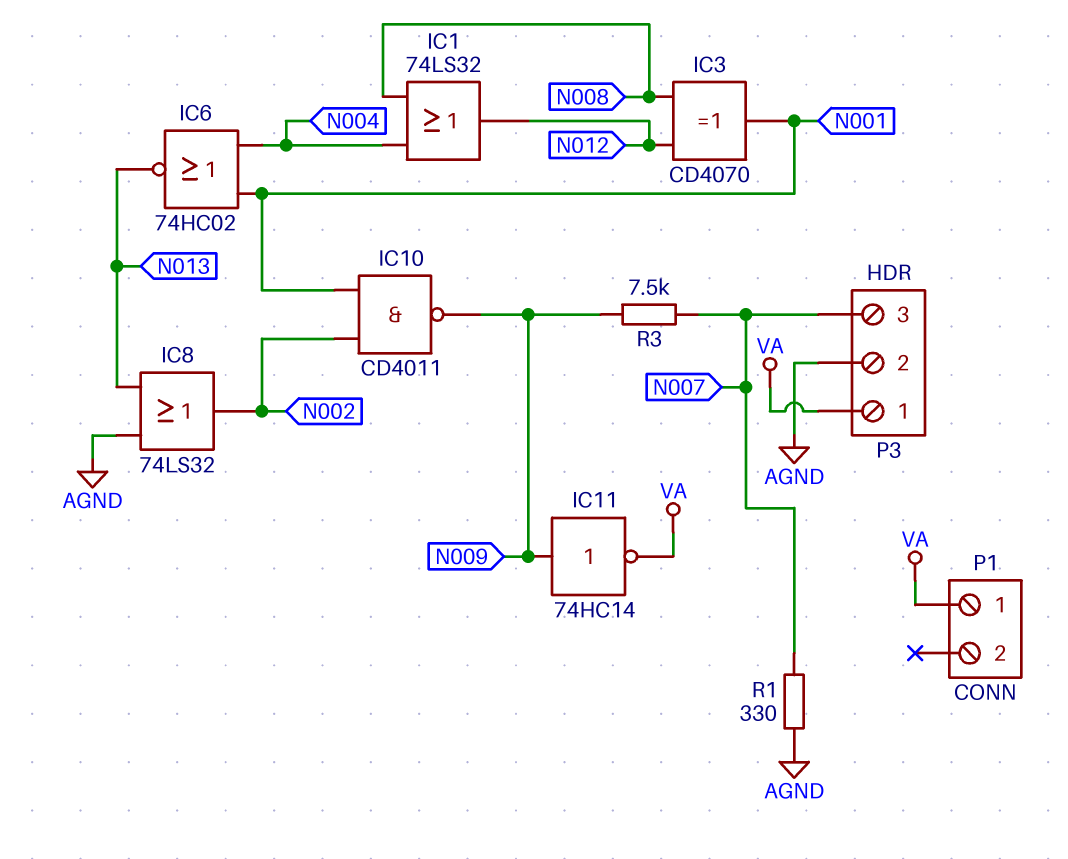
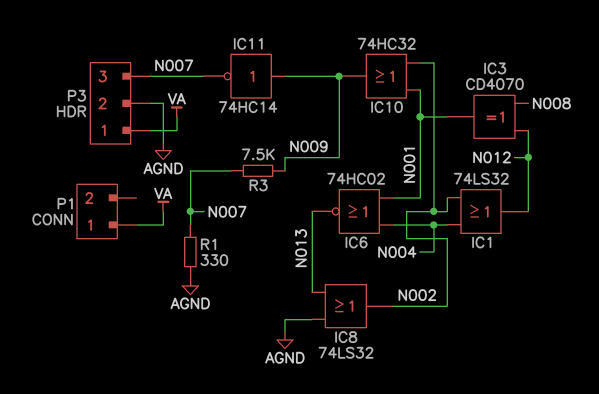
IC1: OR 74LS32 (in N004, in N008, out N012) -> OR 74LS32 (in N002, in N004, out N012)
IC10: NAND CD4011 (in N001, in N002, out N009) -> OR 74HC32 (in N001, in N002, out N009)
IC11: NOT 74HC14 (in N009, out VA) -> NOT 74HC14 (in N009, out N007)

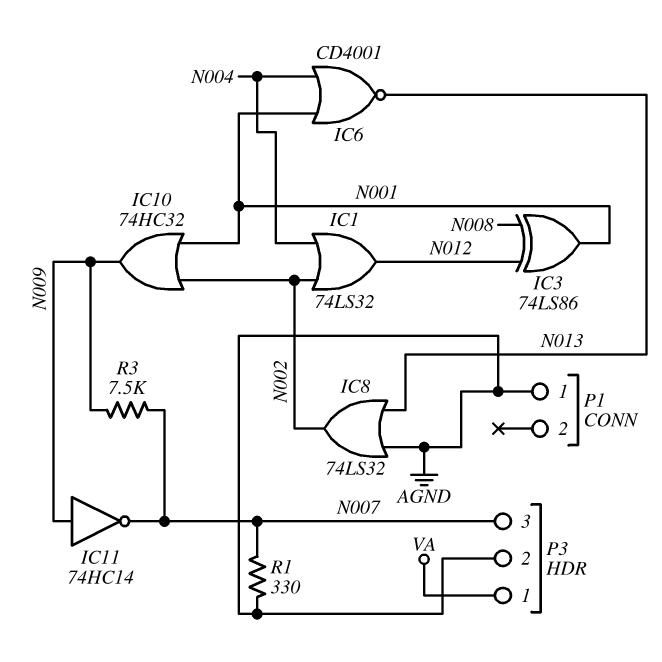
IC3: XOR CD4070 (in N008, in N012, out N001) -> XOR 74LS86 (in N008, in N012, out N001)
IC6: NOR 74HC02 (in N001, in N004, out N013) -> NOR CD4001 (in N001, in N004, out N013)
P1 pin 1: VA -> AGND

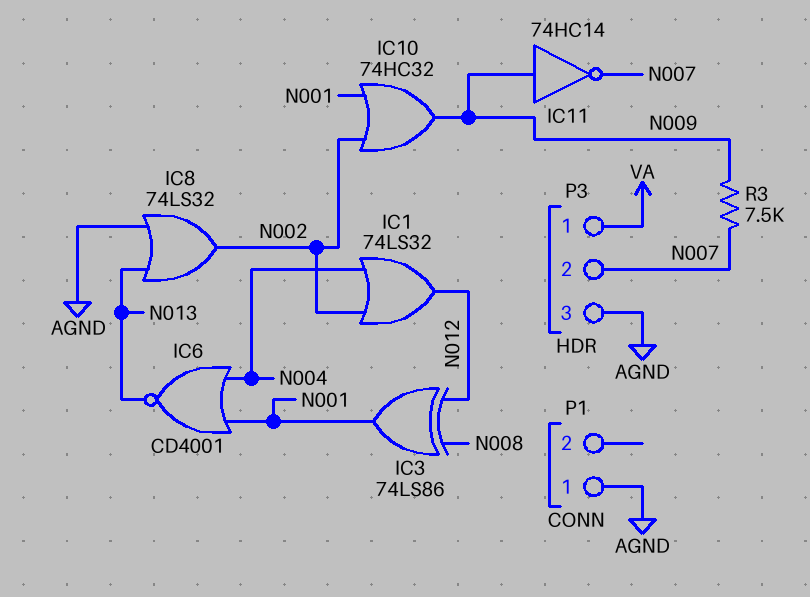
P3 pin 2: AGND -> N007
P3 pin 3: N007 -> AGND
R1: 330 (AGND, N007) -> none

